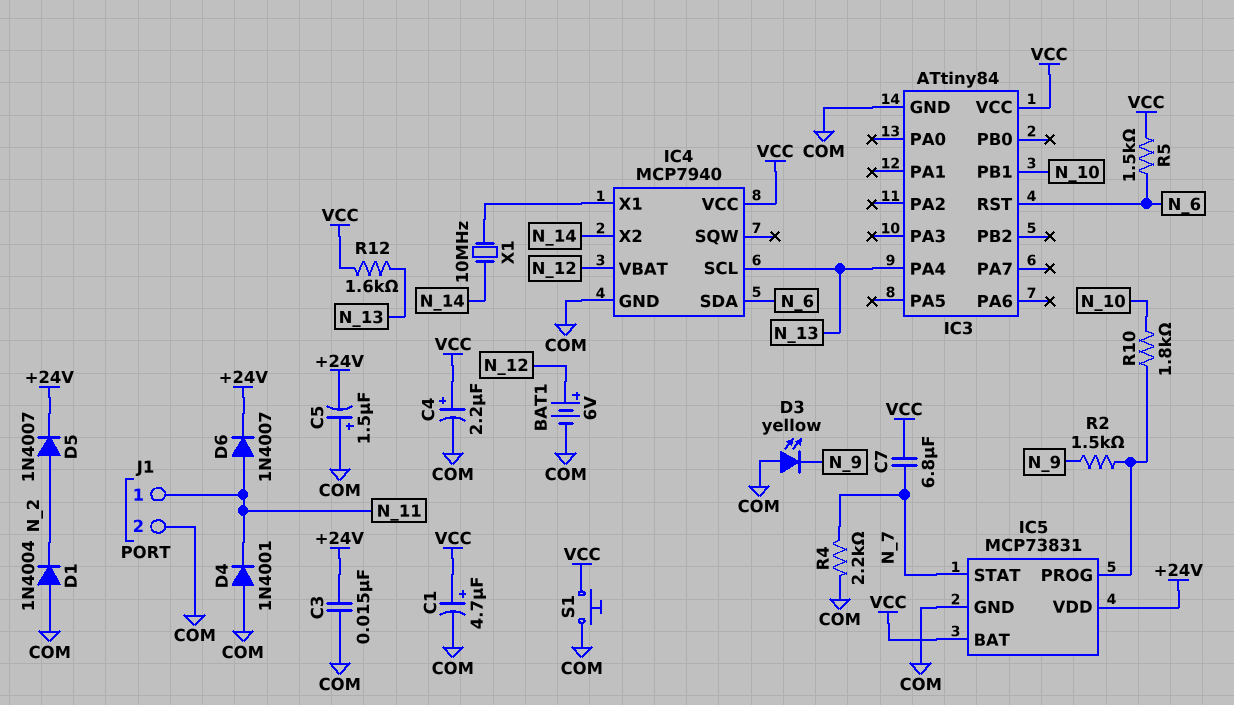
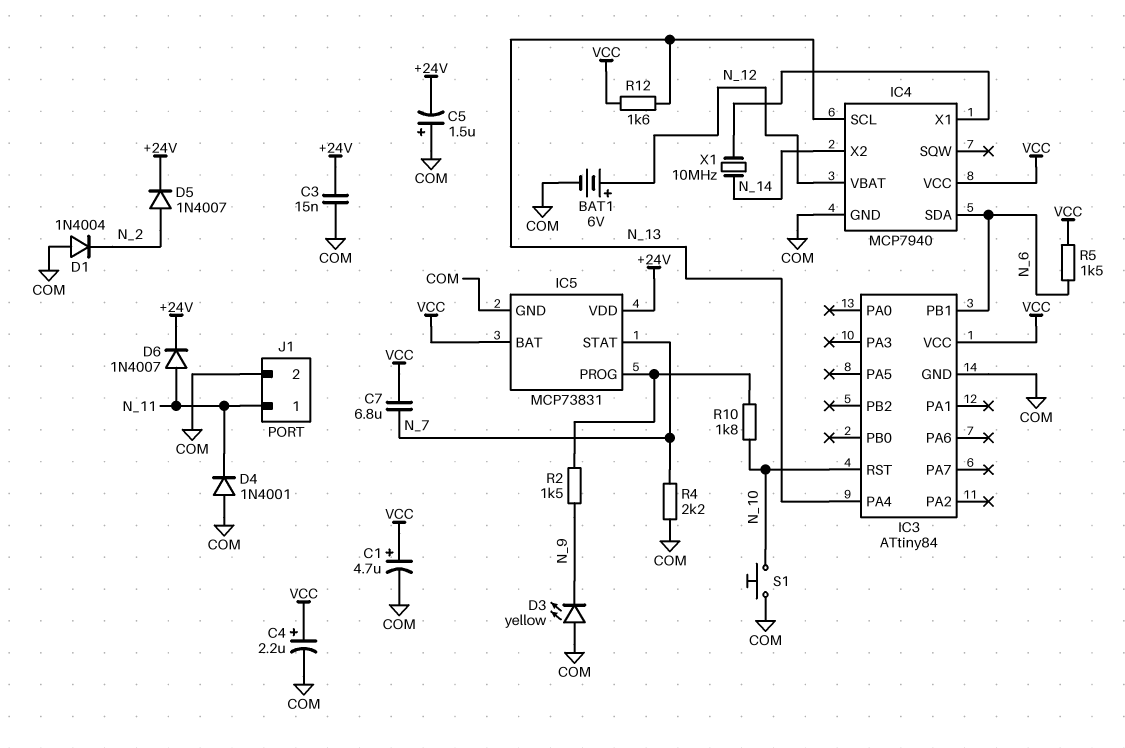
IC3 pin PB1: N_10 -> N_6
IC3 pin RST: N_6 -> N_10
S1: button (COM, VCC) -> button (COM, N_10)

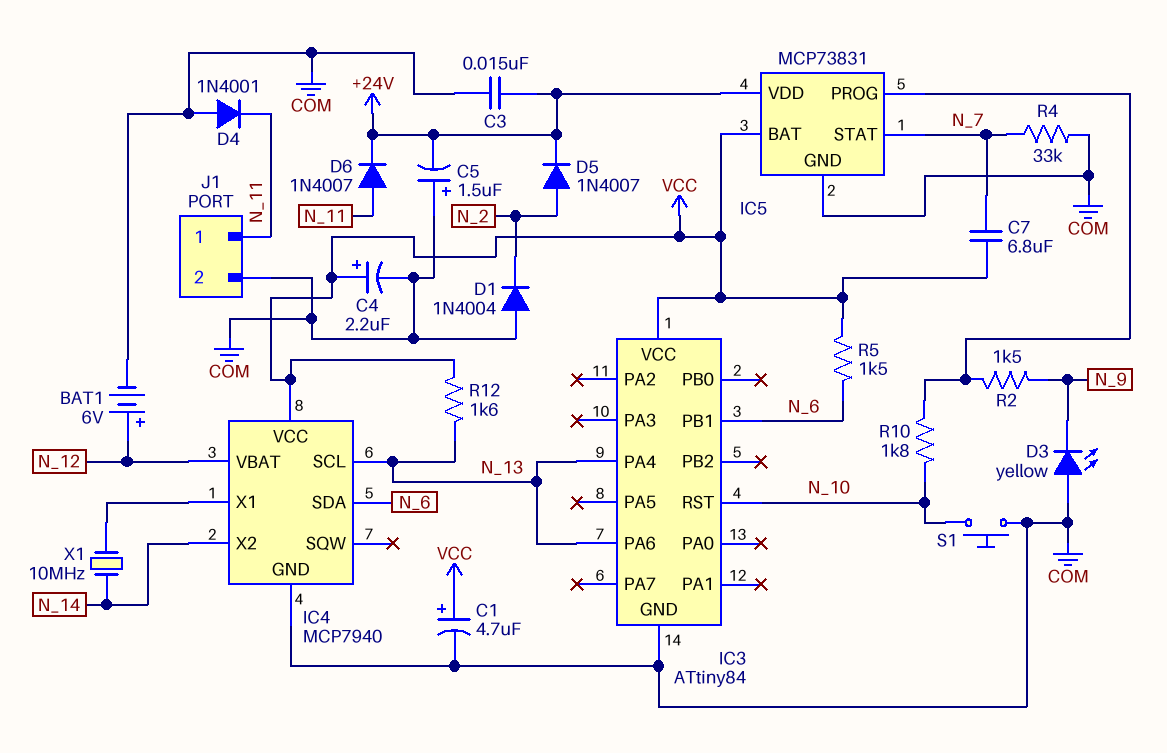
IC3 pin PA6: none -> N_13
R4: 2.2k (COM, N_7) -> 33k (COM, N_7)

